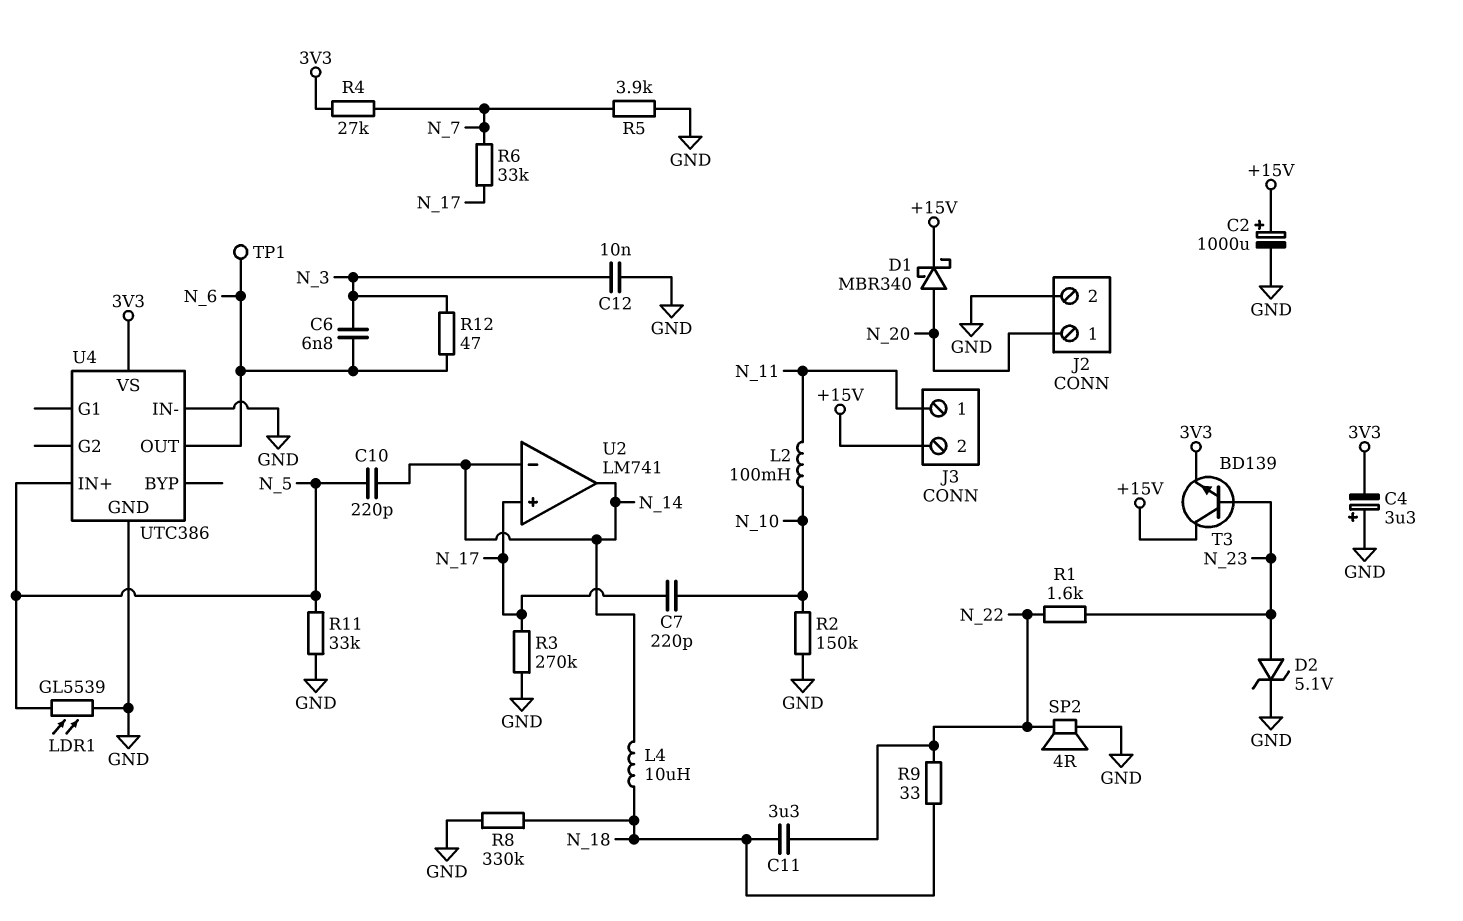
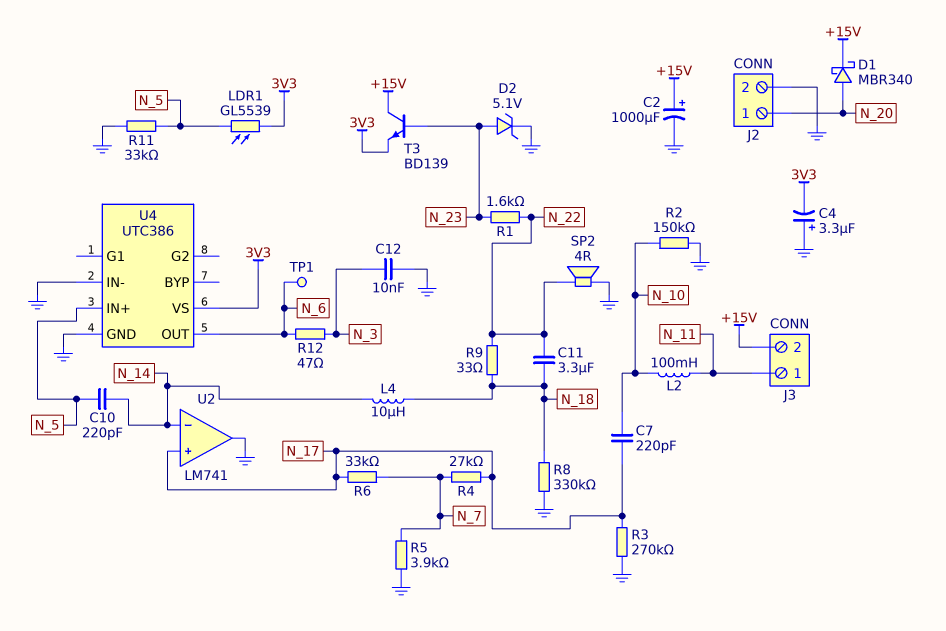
C6: 6.8nF (N_3, N_6) -> none
LDR1: GL5539 (GND, N_5) -> GL5539 (3V3, N_5)
R4: 27k (3V3, N_7) -> 27k (N_7, N_17)
U2 pin out: N_14 -> GND

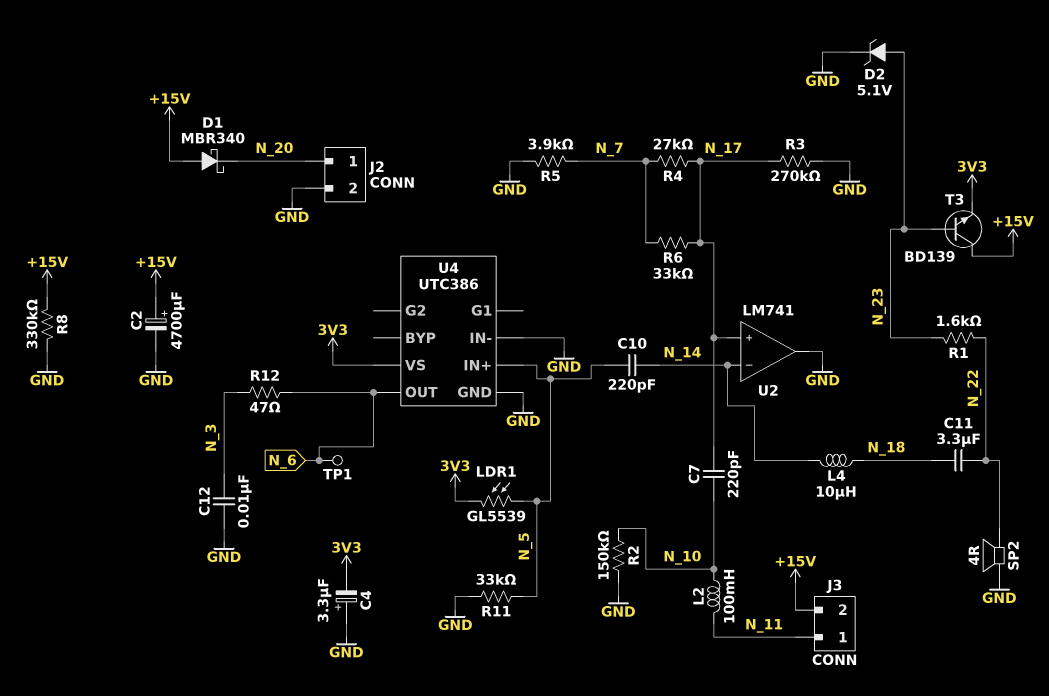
C2: 1000uF (plus +15V, minus GND) -> 4700uF (plus +15V, minus GND)
D1: schottky MBR340 (A N_20, K +15V) -> schottky MBR340 (A +15V, K N_20)
R8: 330k (GND, N_18) -> 330k (+15V, GND)
R9: 33 (N_18, N_22) -> none

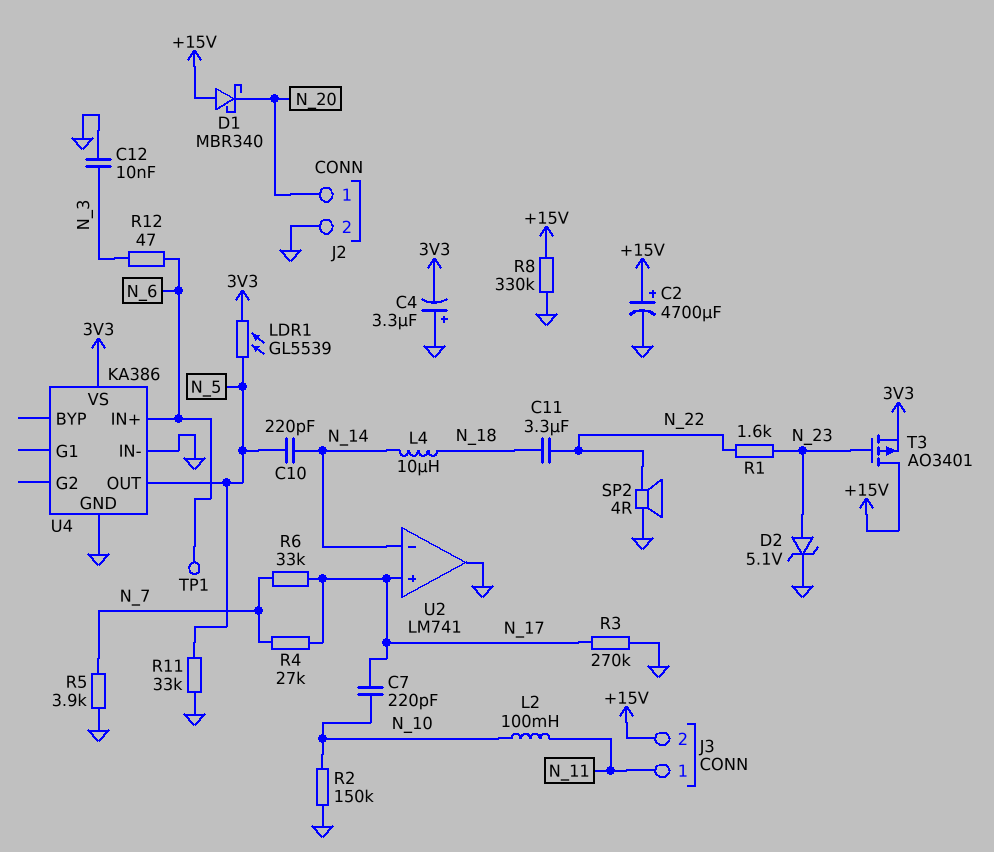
T3: NPN BD139 (B N_23, C +15V, E 3V3) -> PMOS AO3401 (G N_23, D +15V, S 3V3)
U4: UTC386 -> KA386
U4 pin IN+: N_5 -> N_6
U4 pin OUT: N_6 -> N_5

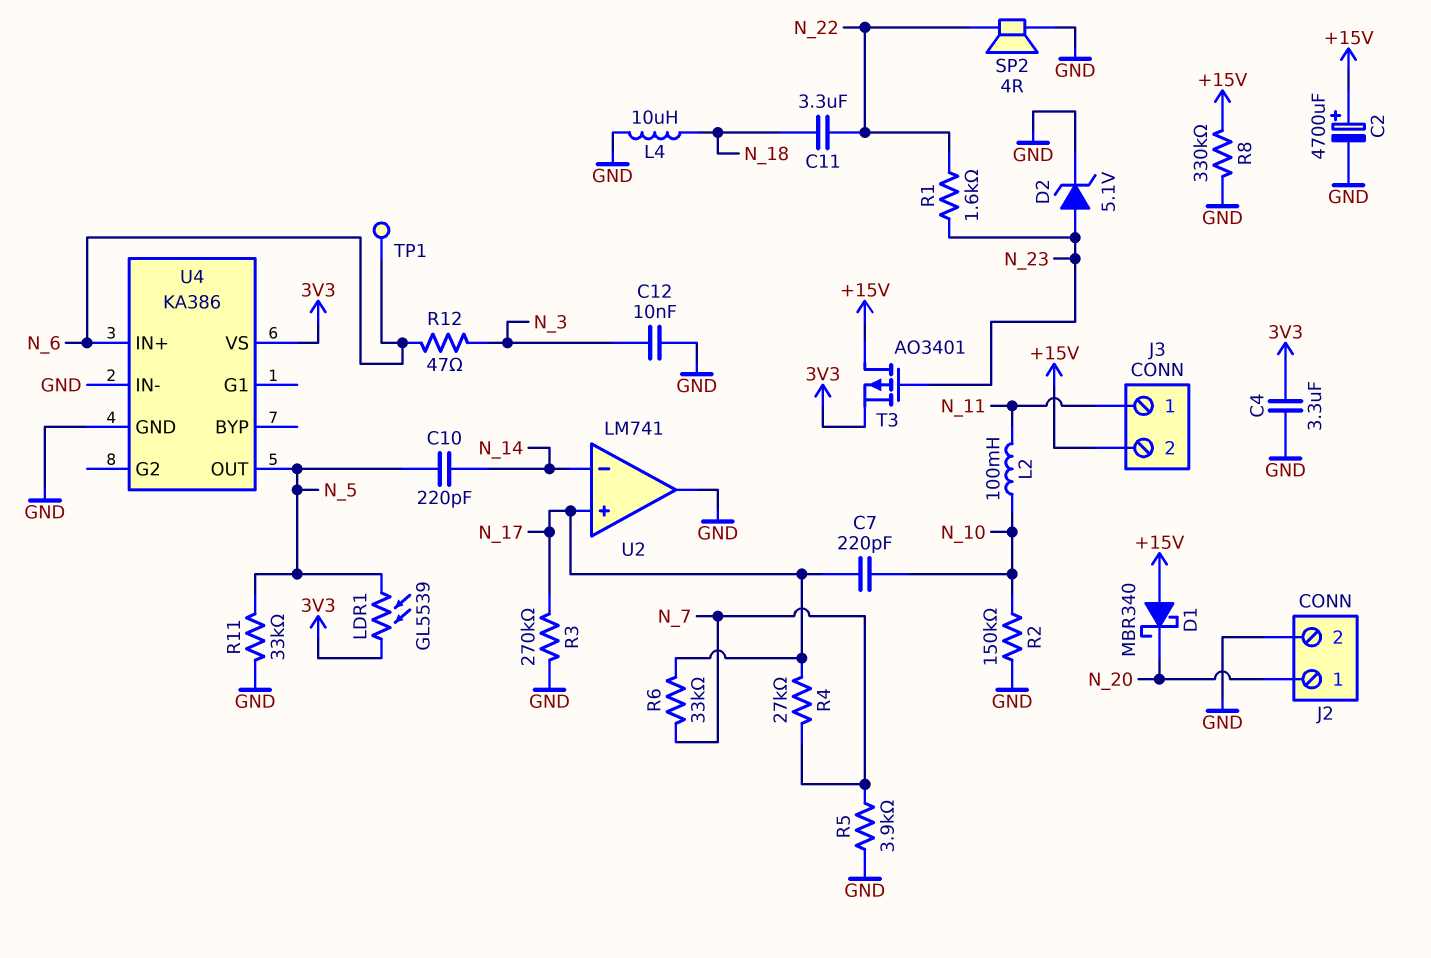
C4: 3.3uF (plus GND, minus 3V3) -> 3.3uF (3V3, GND)
L4: 10uH (N_14, N_18) -> 10uH (GND, N_18)

